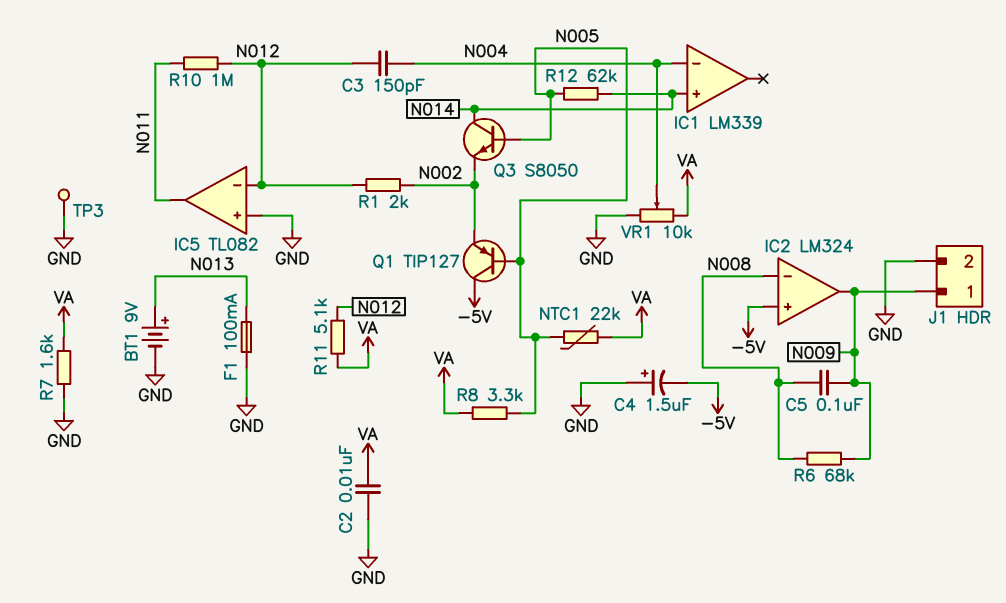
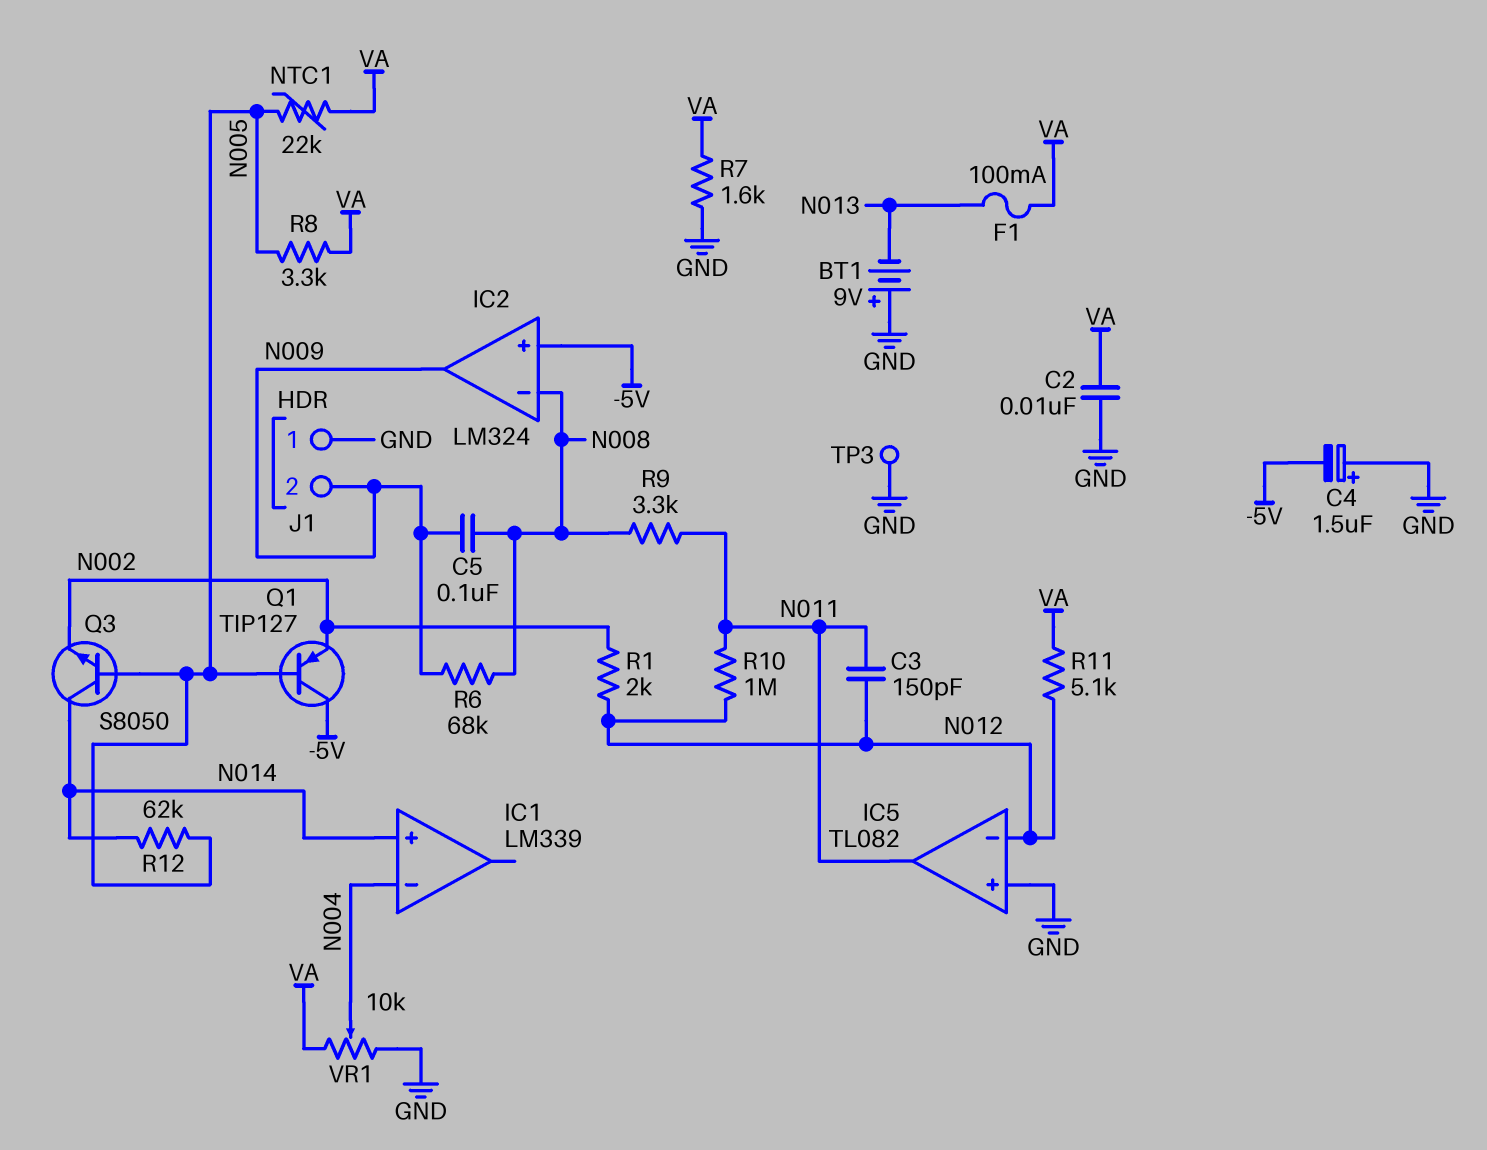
BT1: 9V (plus N013, minus GND) -> 9V (plus GND, minus N013)
C3: 150pF (N004, N012) -> 150pF (N011, N012)
F1: 100mA (GND, N013) -> 100mA (N013, VA)
J1 pin 1: N009 -> GND
J1 pin 2: GND -> N009
R9: none -> 3.3k (N008, N011)

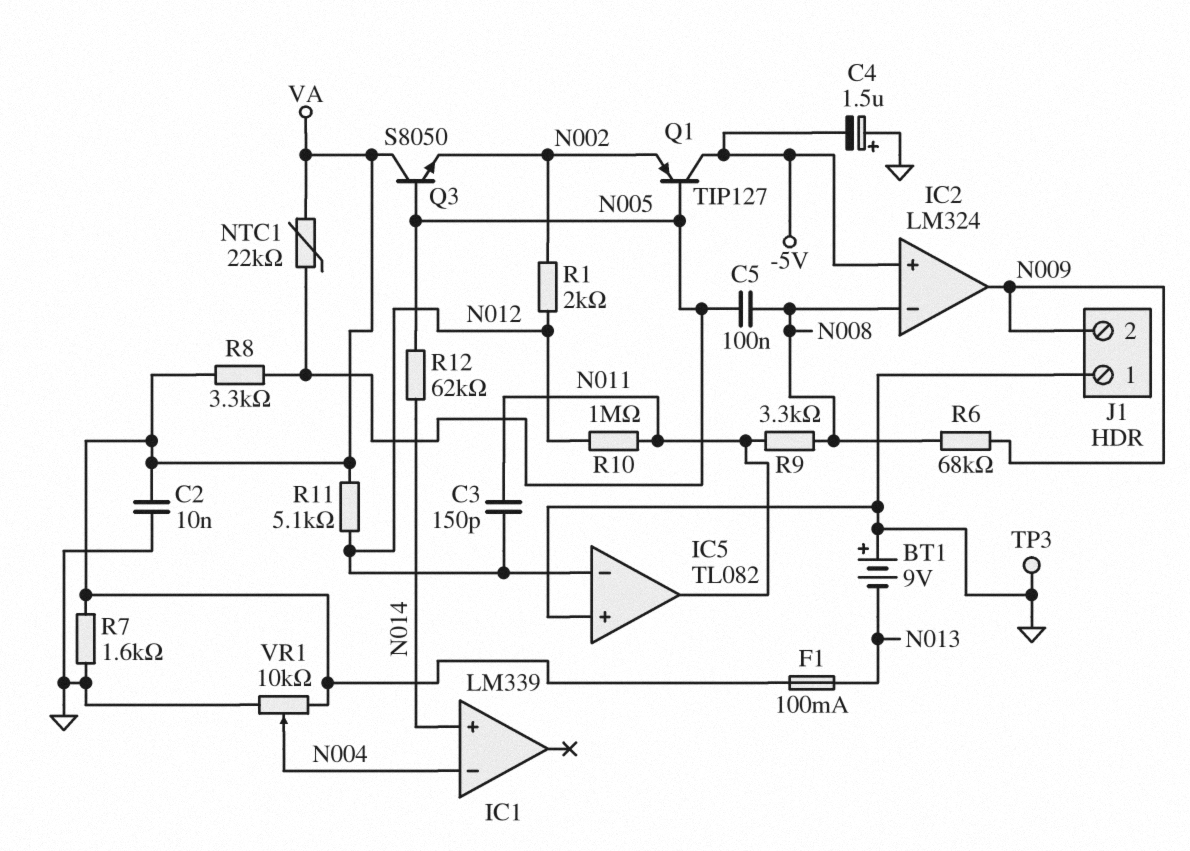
C5: 100nF (N008, N009) -> 100nF (N005, N008)
Q3: NPN S8050 (B N005, C N014, E N002) -> NPN S8050 (B N005, C VA, E N002)

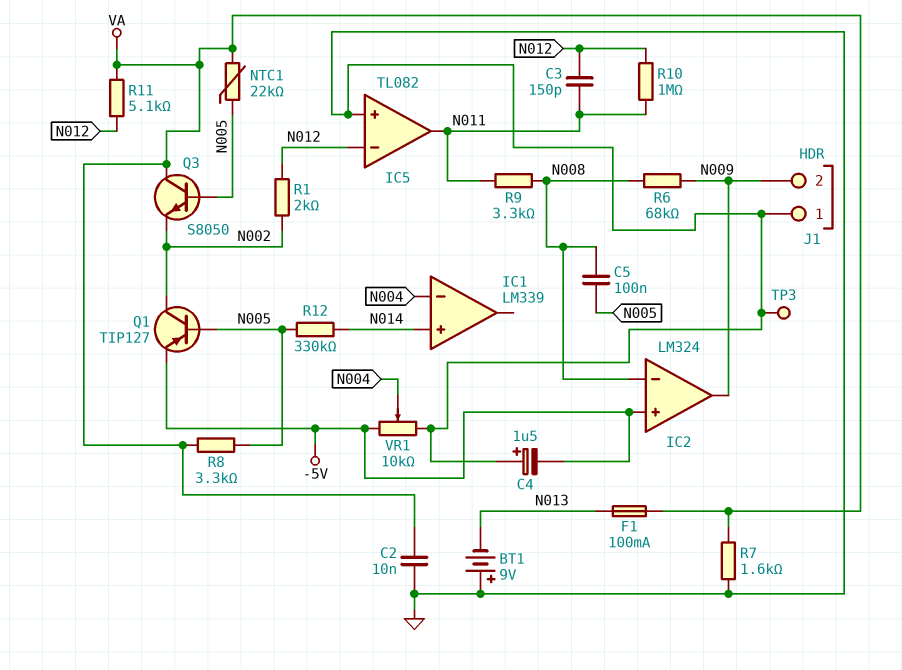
Q1: PNP TIP127 (B N005, C -5V, E N002) -> PNP TIP127 (B N005, C N002, E -5V)
R12: 62k (N005, N014) -> 330k (N005, N014)
VR1: 10k (GND, VA, wiper N004) -> 10k (-5V, GND, wiper N004)

